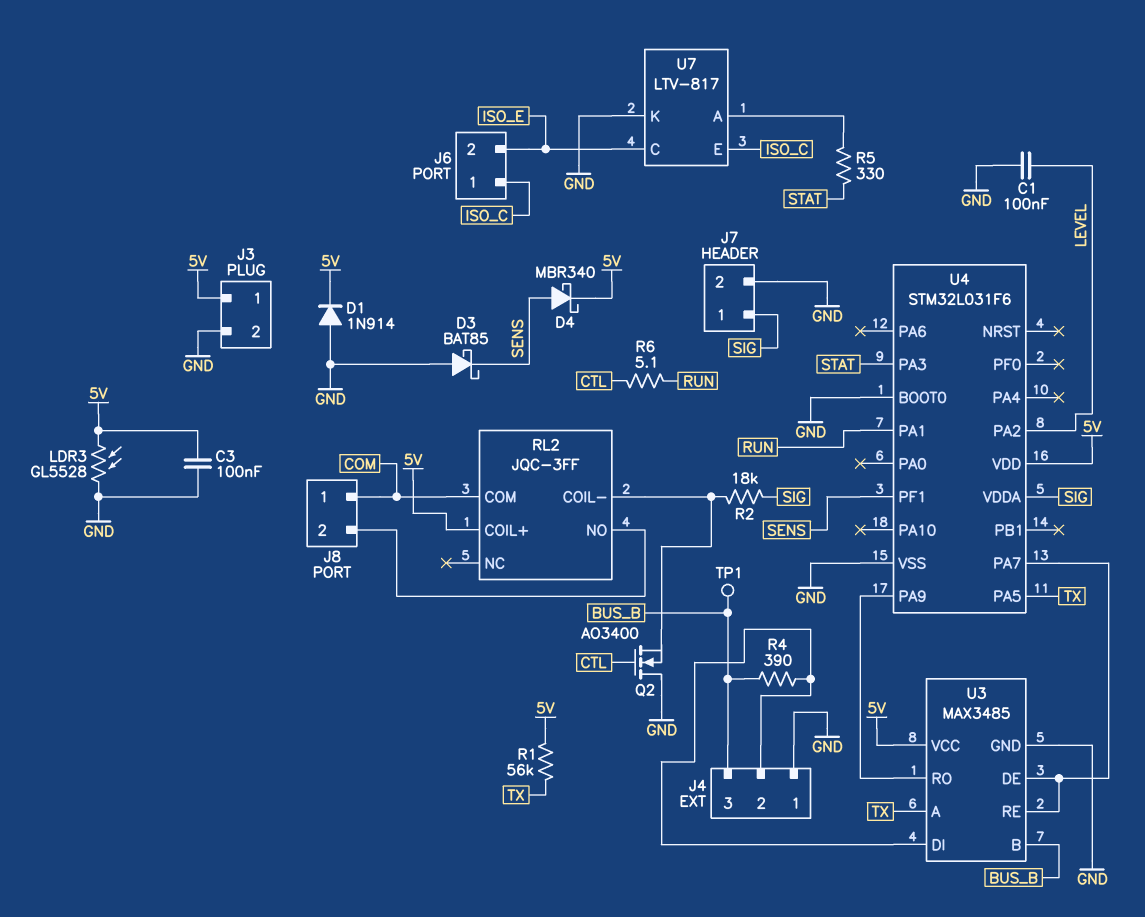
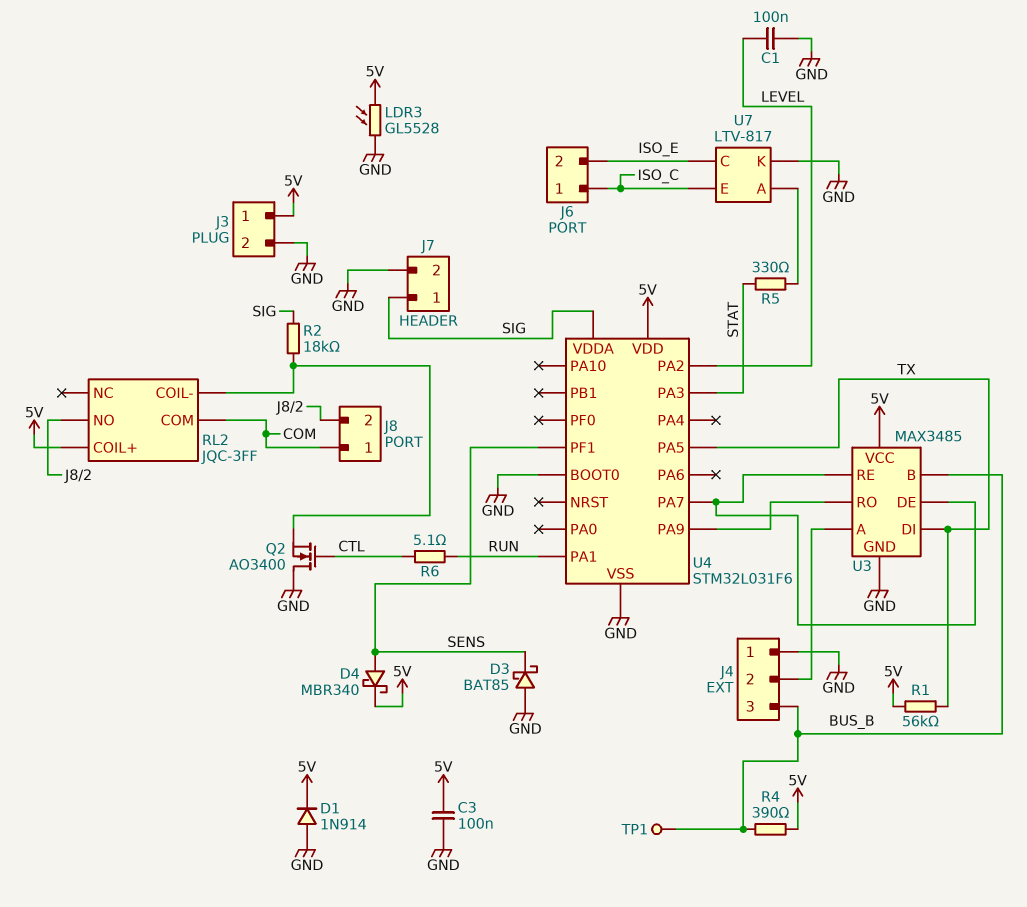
R4: 390 (BUS_B, J4/2) -> 390 (5V, BUS_B)
U3 pin A: TX -> J4/2
U3 pin DI: J4/2 -> TX

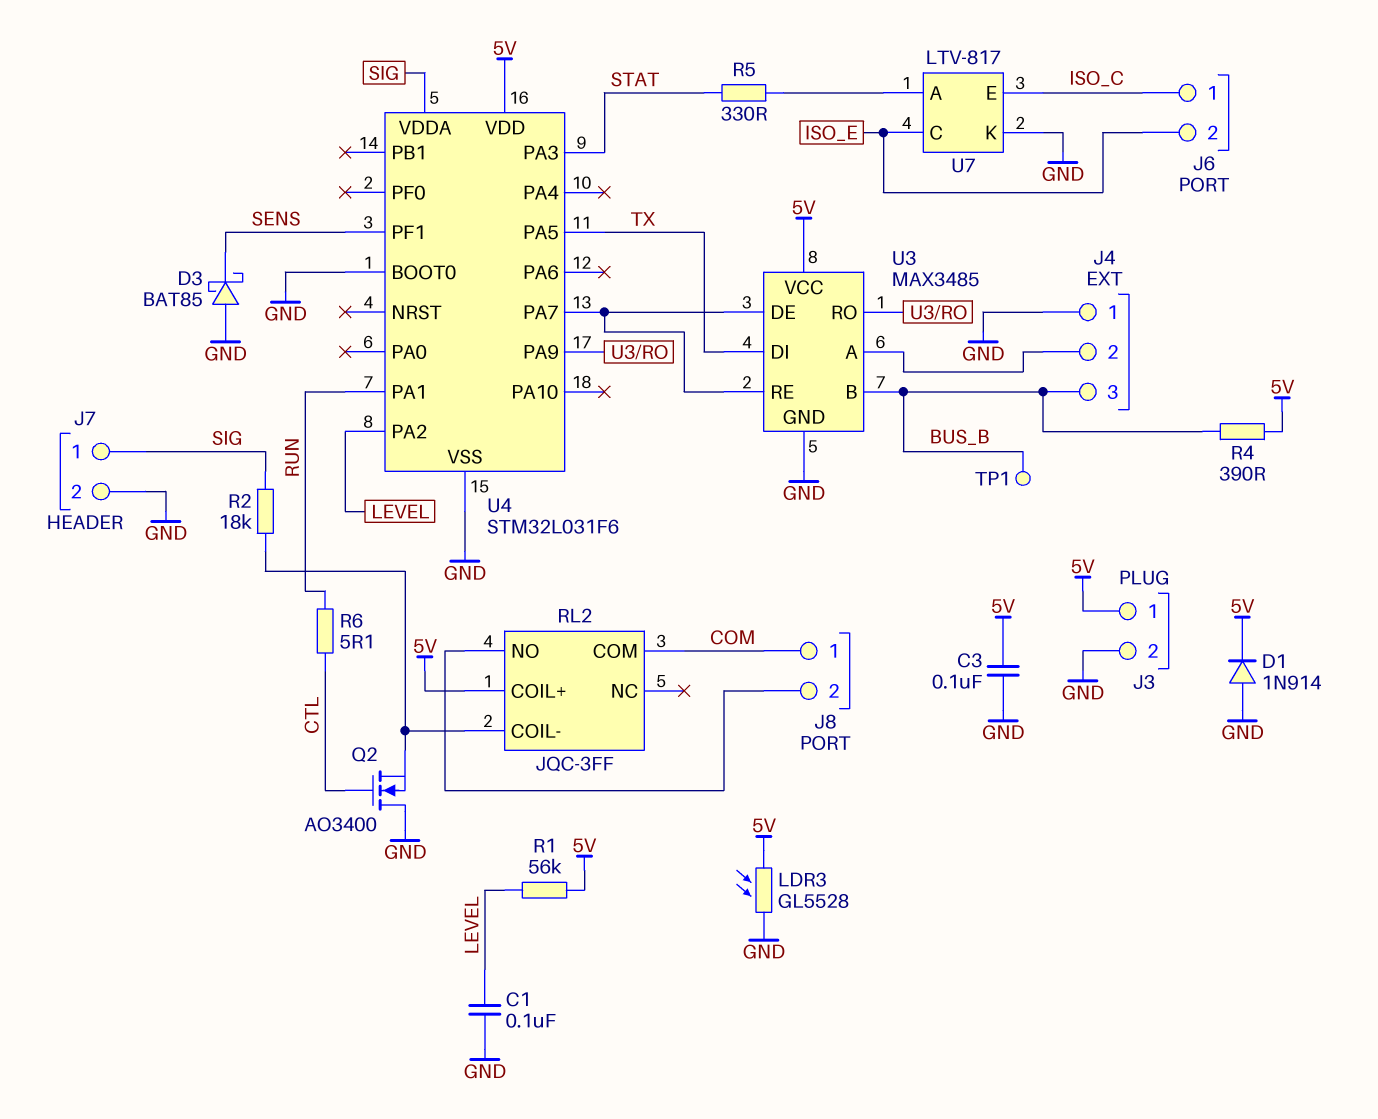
D4: schottky MBR340 (A SENS, K 5V) -> none
R1: 56k (5V, TX) -> 56k (5V, LEVEL)

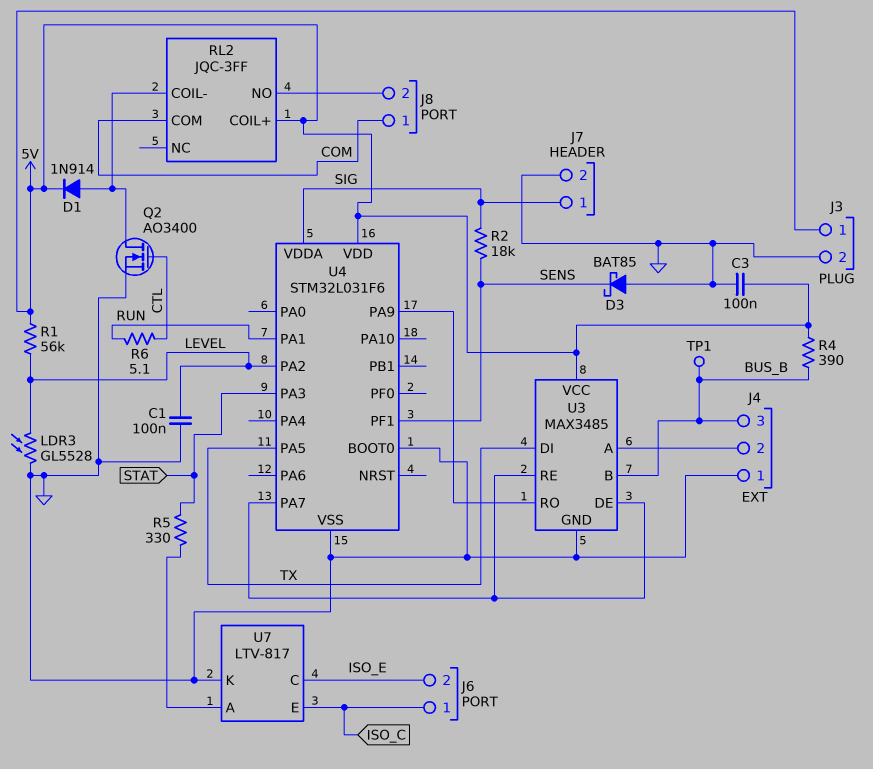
D1: diode 1N914 (A GND, K 5V) -> diode 1N914 (A RL2/COIL-, K 5V)
LDR3: GL5528 (5V, GND) -> GL5528 (GND, LEVEL)
Q2: NMOS AO3400 (G CTL, D GND, S RL2/COIL-) -> NMOS AO3400 (G CTL, D RL2/COIL-, S GND)
R2: 18k (RL2/COIL-, SIG) -> 18k (SENS, SIG)

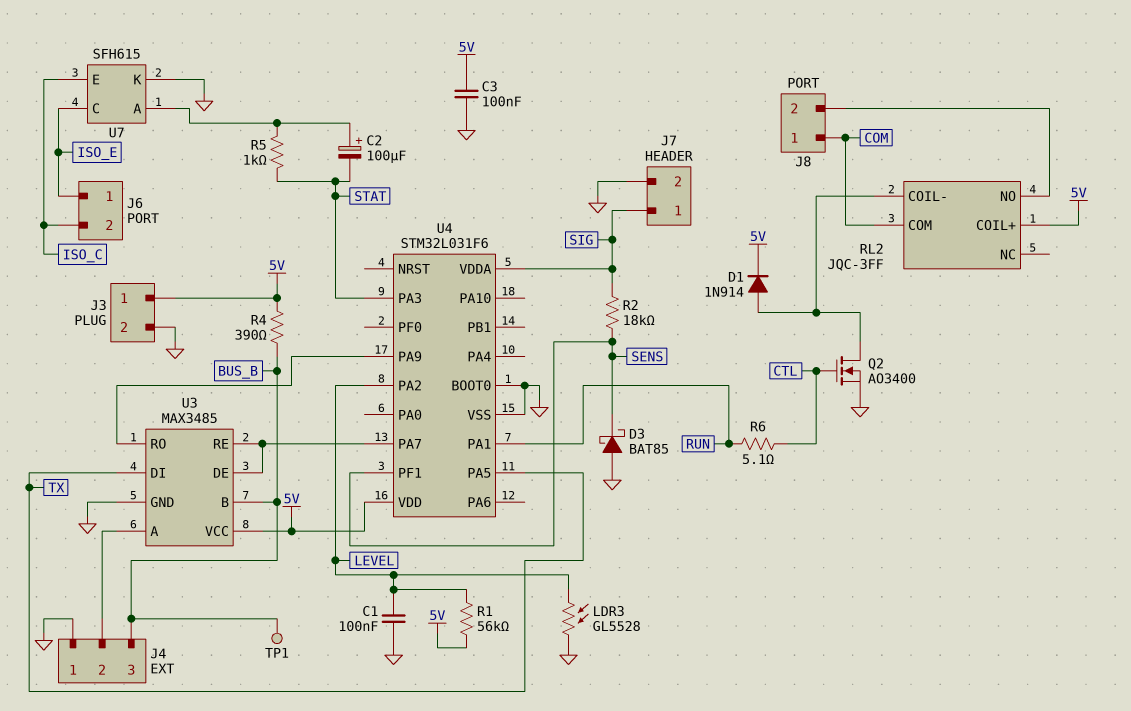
C2: none -> 100uF (plus U7/A, minus STAT)
J6 pin 1: ISO_C -> ISO_E
J6 pin 2: ISO_E -> ISO_C
R5: 330 (STAT, U7/A) -> 1k (STAT, U7/A)
U7: LTV-817 -> SFH615

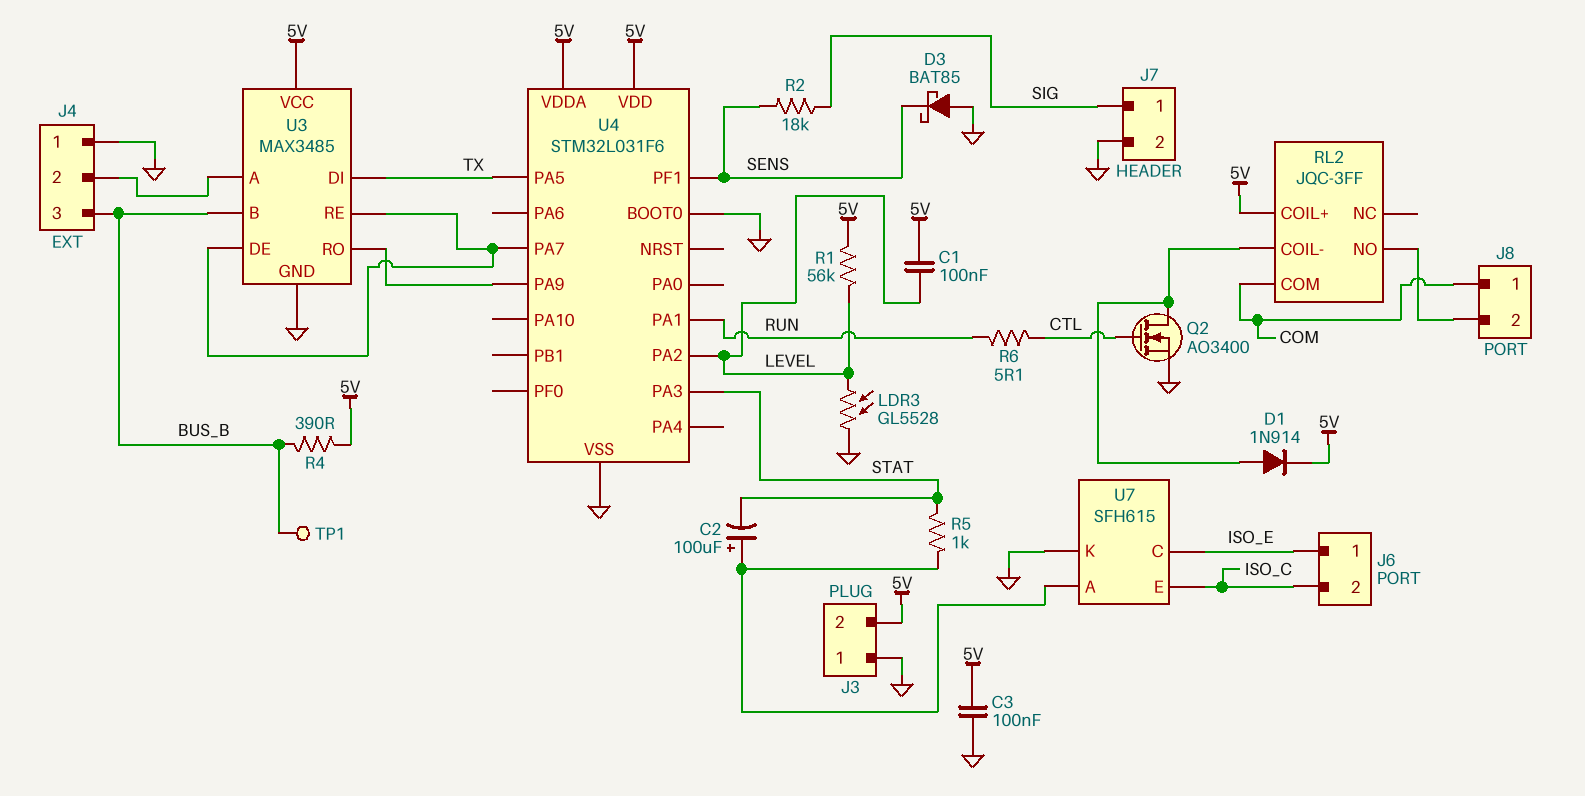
C1: 100nF (GND, LEVEL) -> 100nF (5V, LEVEL)
J3 pin 1: 5V -> GND
J3 pin 2: GND -> 5V
U4 pin VDDA: SIG -> 5V

